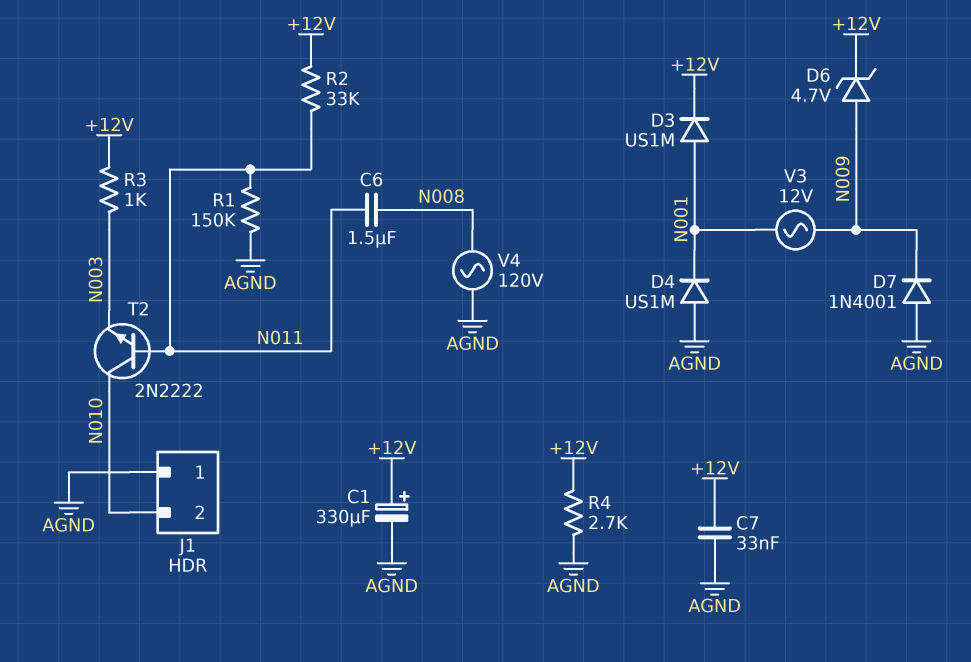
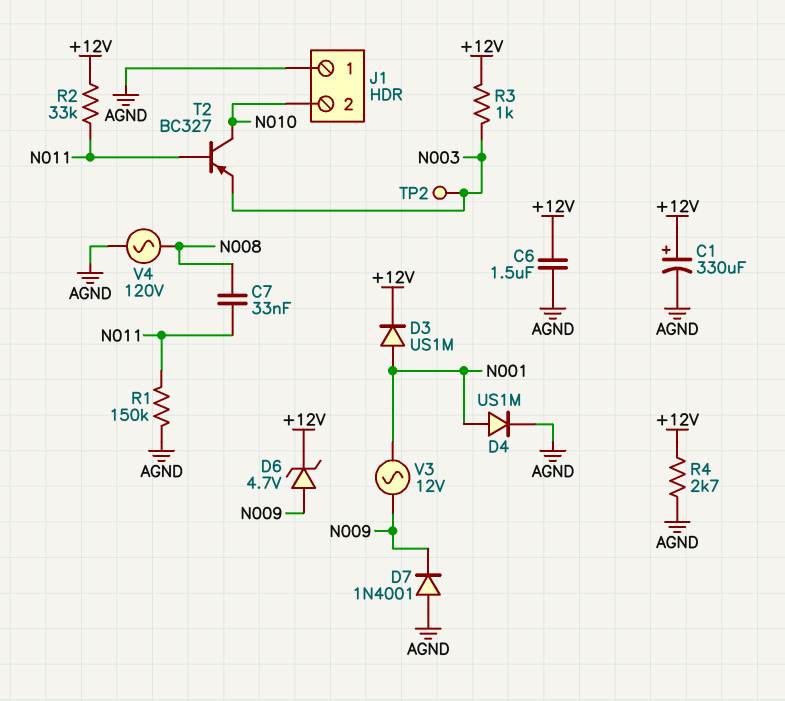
C6: 1.5uF (N008, N011) -> 1.5uF (+12V, AGND)
C7: 33nF (+12V, AGND) -> 33nF (N008, N011)
D4: diode US1M (A AGND, K N001) -> diode US1M (A N001, K AGND)
T2: NPN 2N2222 (B N011, C N010, E N003) -> PNP BC327 (B N011, C N010, E N003)
TP2: none -> test point (N003)

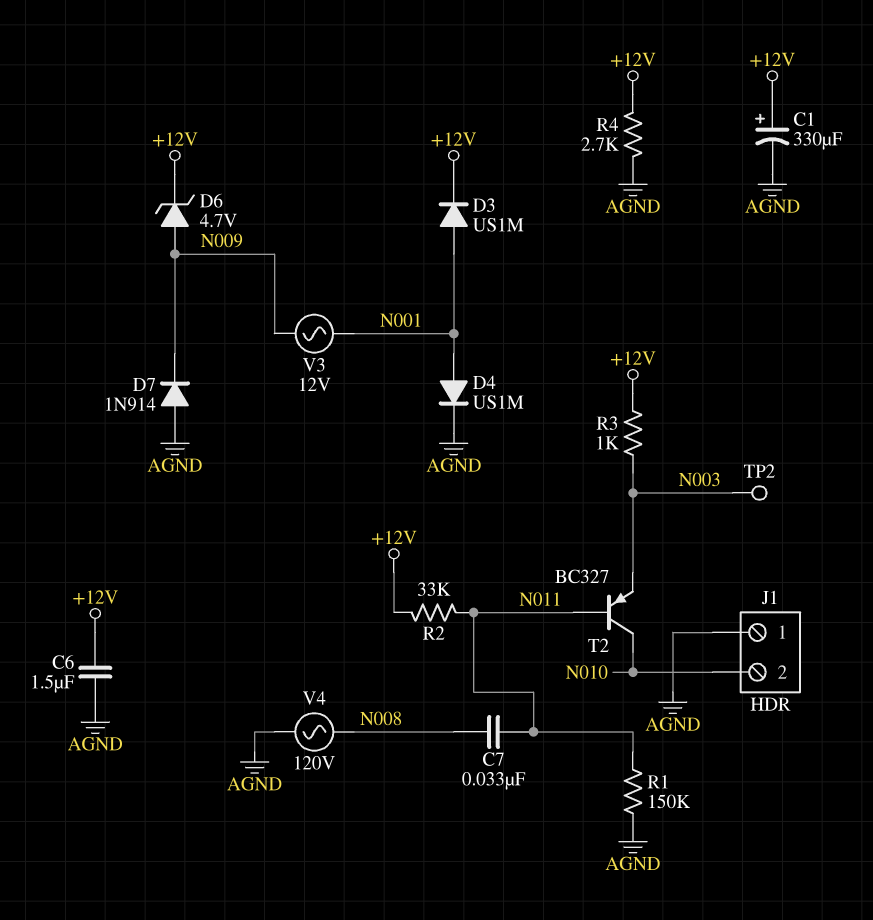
D7: diode 1N4001 (A AGND, K N009) -> diode 1N914 (A AGND, K N009)

